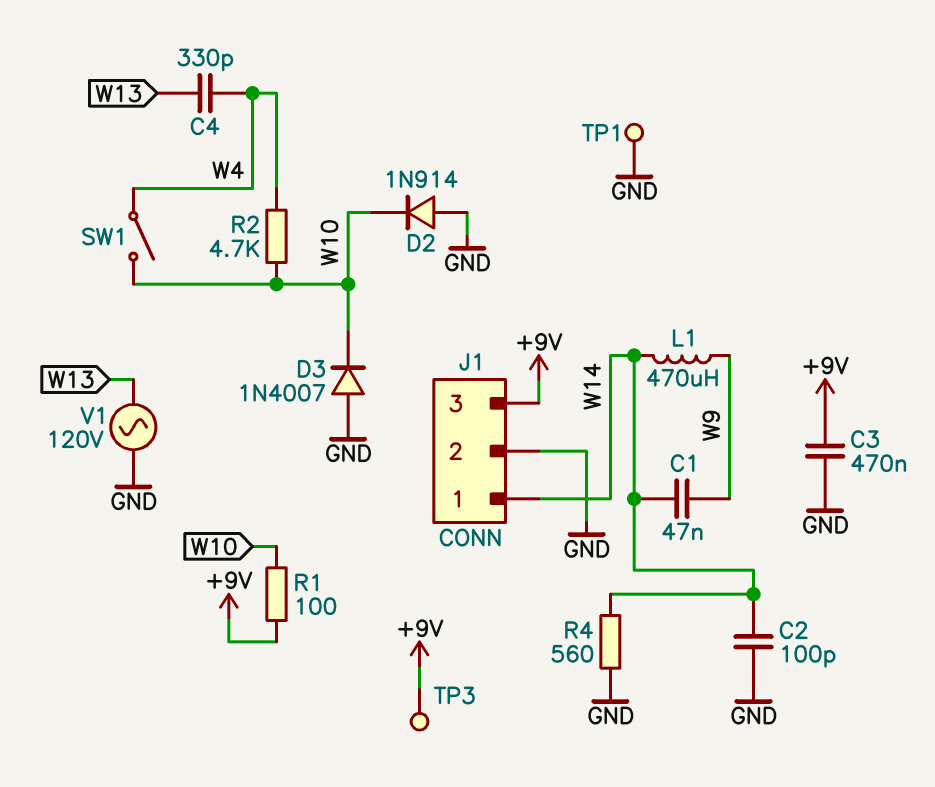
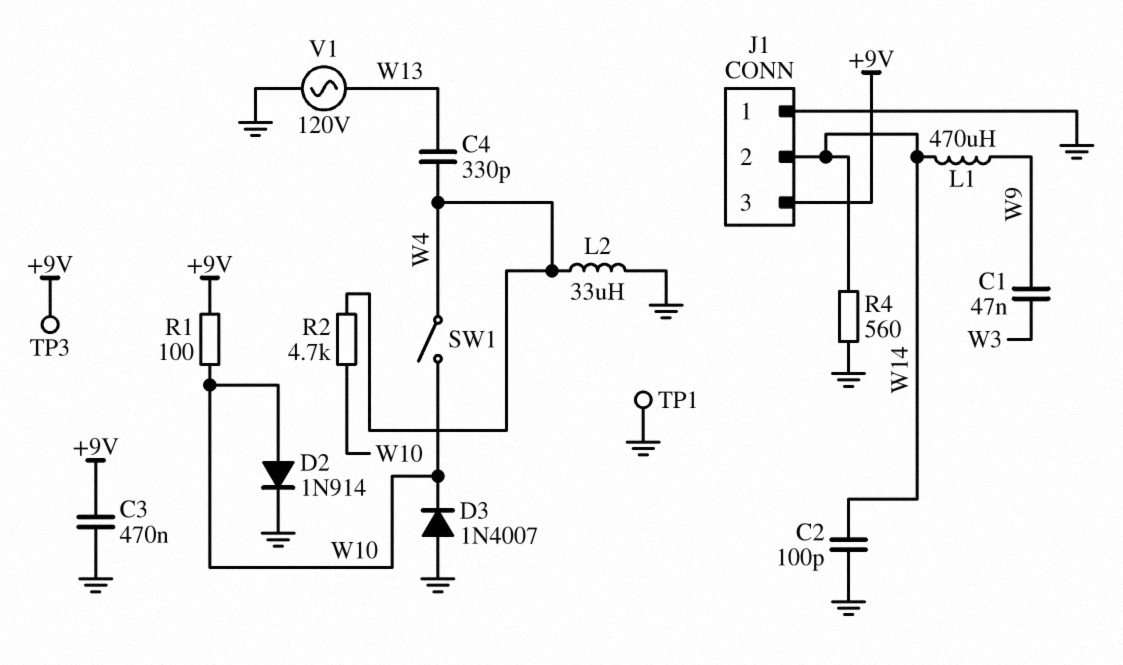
C1: 47nF (W9, W14) -> 47nF (W3, W9)
D2: diode 1N914 (A GND, K W10) -> diode 1N914 (A W10, K GND)
J1 pin 1: W14 -> GND
J1 pin 2: GND -> W14
L2: none -> 33uH (GND, W4)

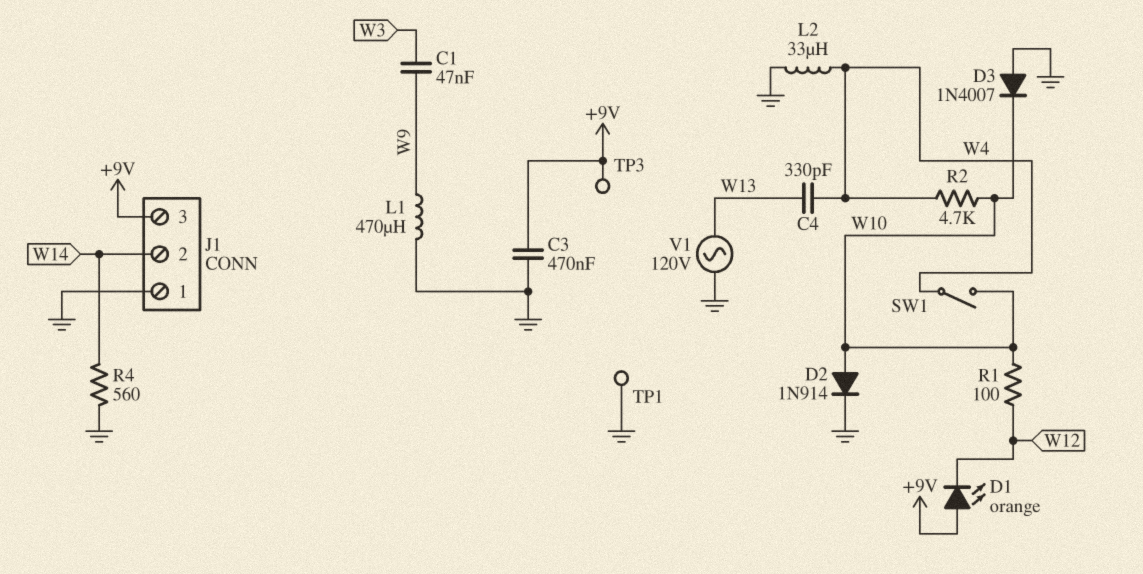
C2: 100pF (GND, W14) -> none
D1: none -> LED orange (A +9V, K W12)
L1: 470uH (W9, W14) -> 470uH (GND, W9)
R1: 100 (+9V, W10) -> 100 (W10, W12)

